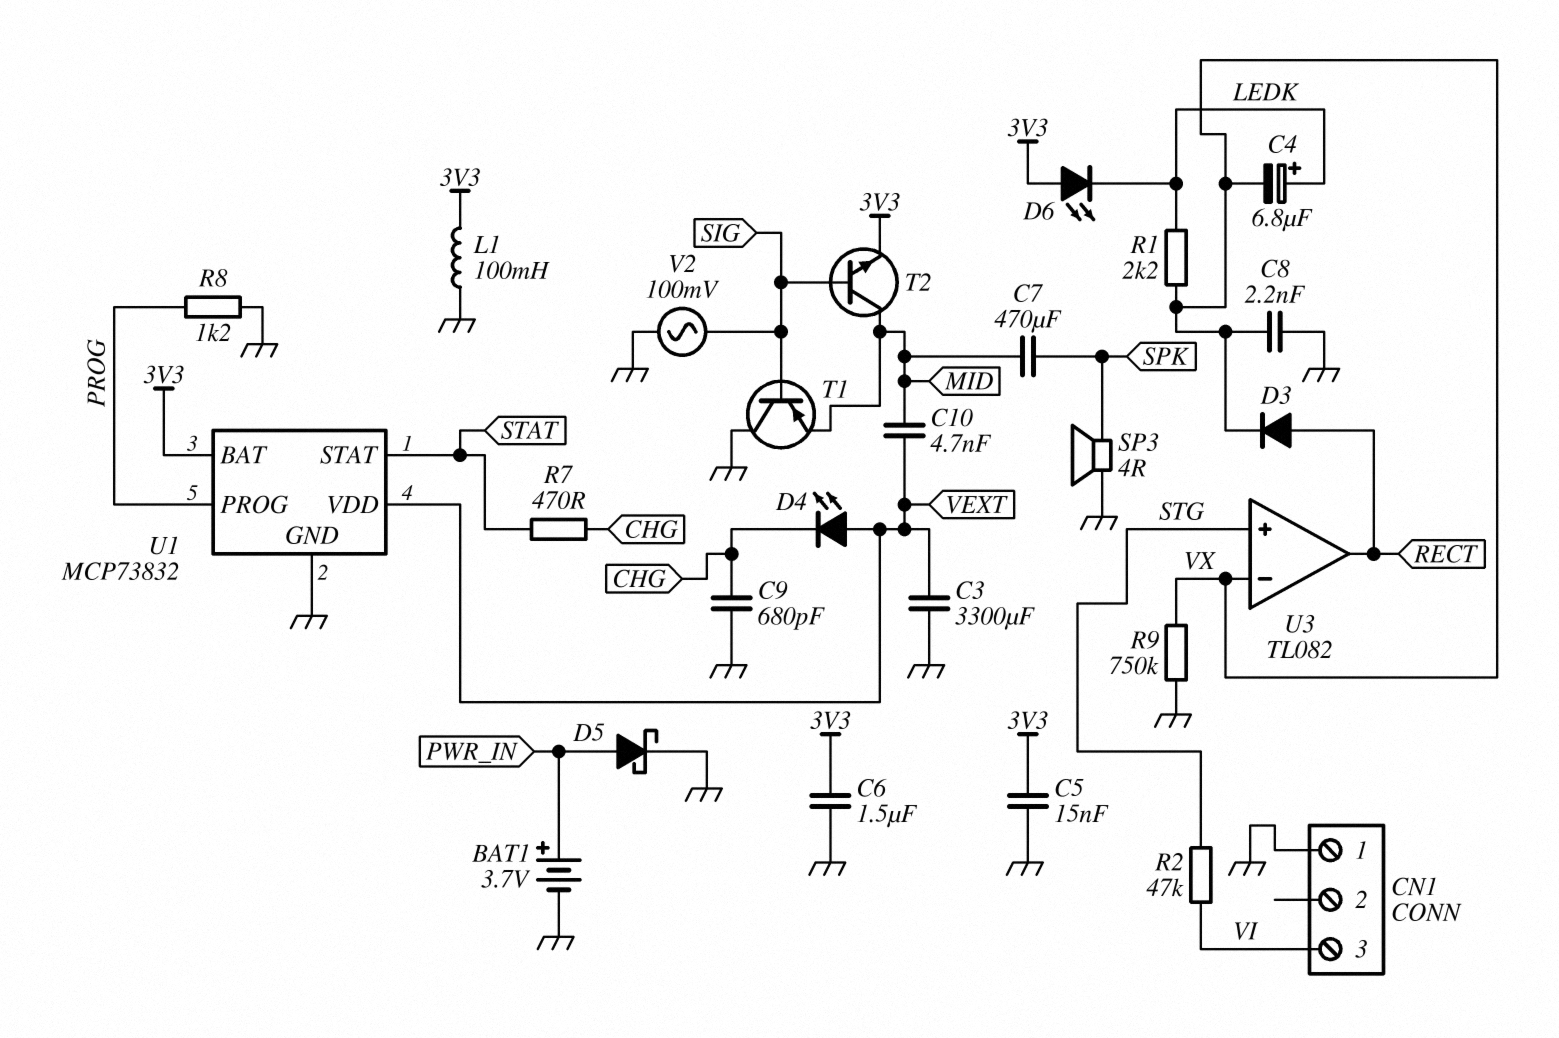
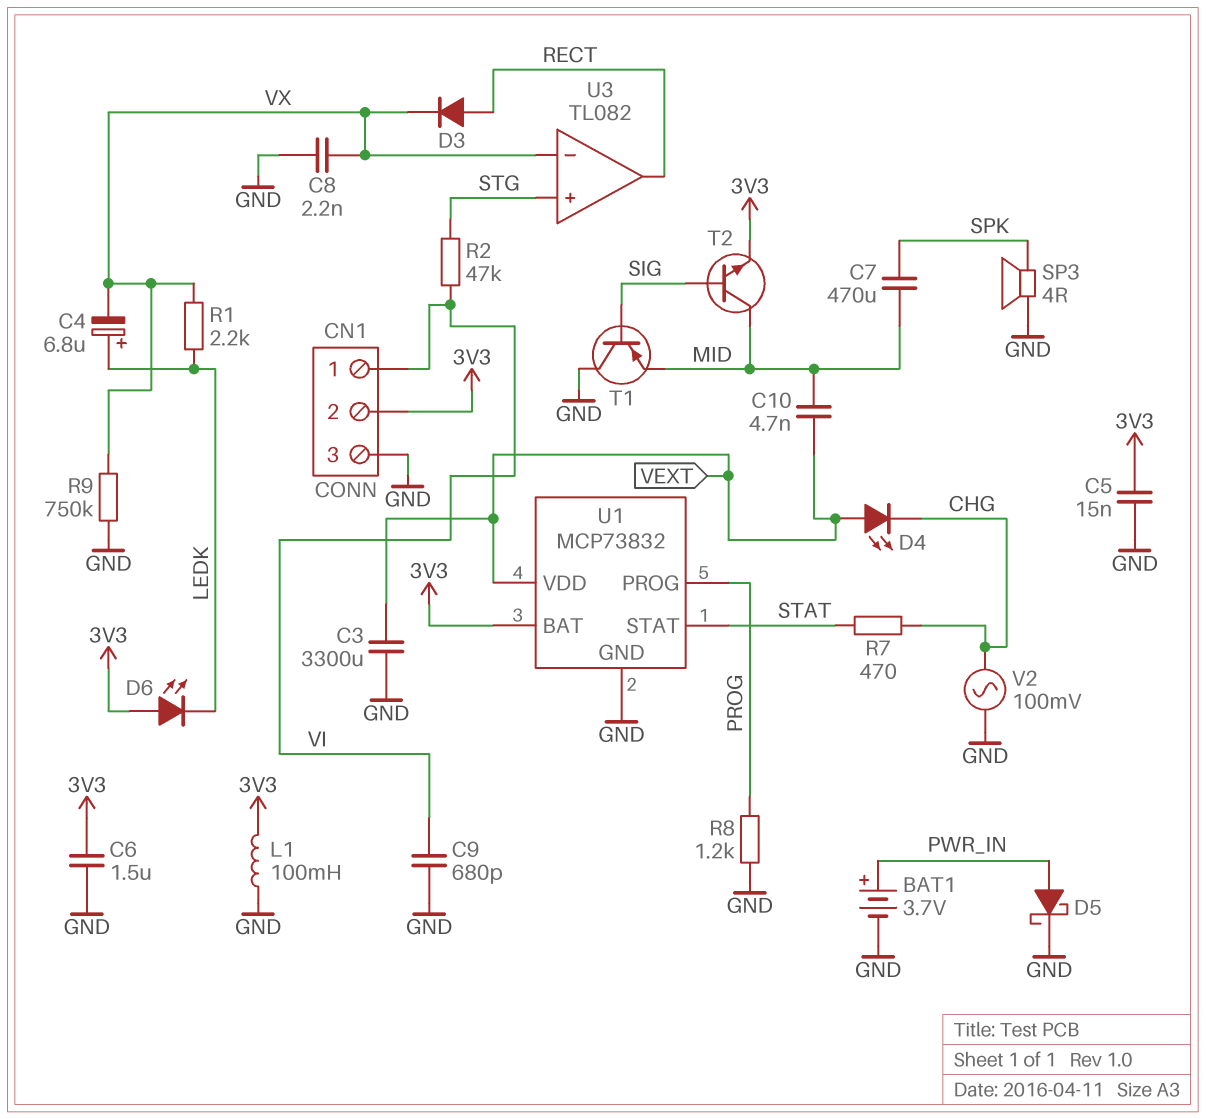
C9: 680pF (CHG, GND) -> 680pF (GND, VI)
CN1 pin 1: GND -> VI
CN1 pin 2: none -> 3V3
CN1 pin 3: VI -> GND
V2: AC 100mV (GND, SIG) -> AC 100mV (CHG, GND)

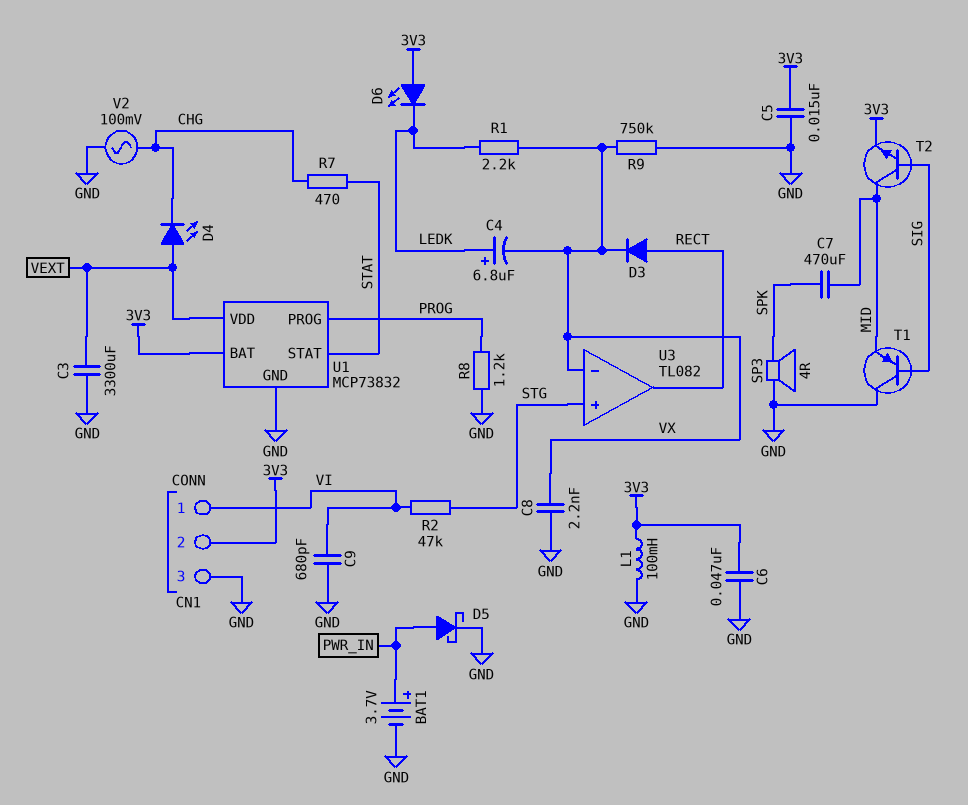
C6: 1.5uF (3V3, GND) -> 47nF (3V3, GND)
C10: 4.7nF (MID, VEXT) -> none

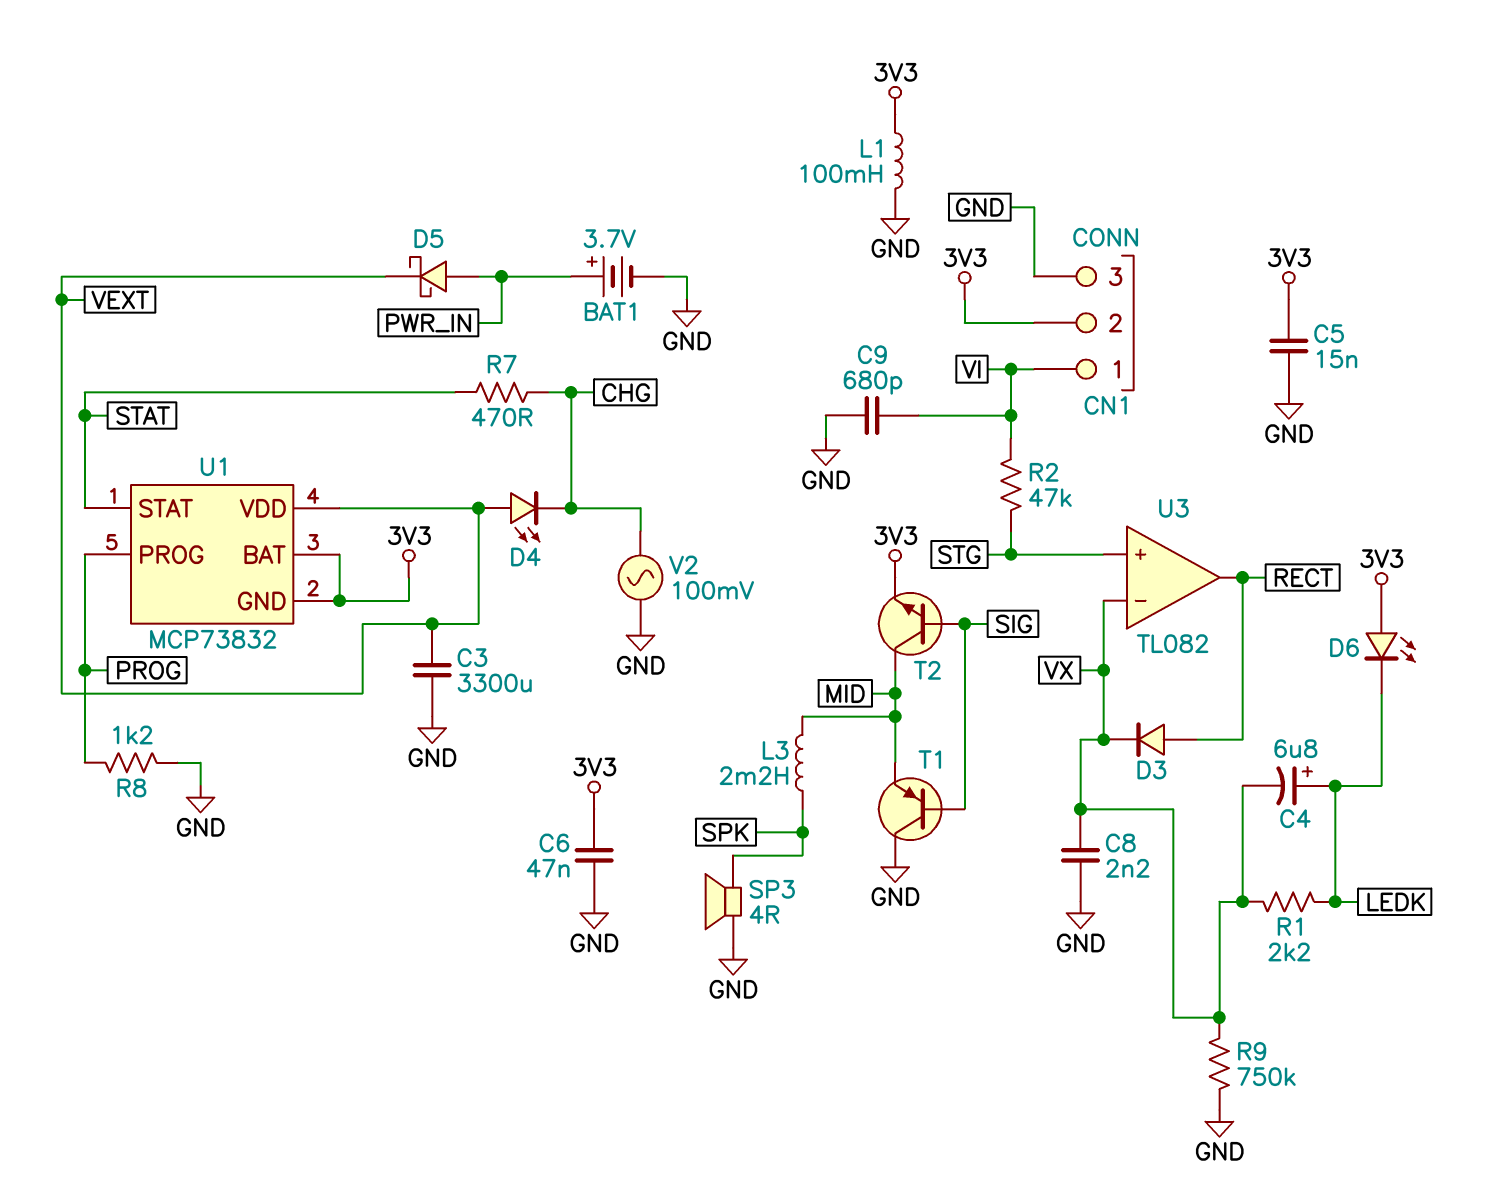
C7: 470uF (MID, SPK) -> none
D5: schottky (A PWR_IN, K GND) -> schottky (A PWR_IN, K VEXT)
L3: none -> 2.2mH (MID, SPK)
U1 pin GND: GND -> 3V3

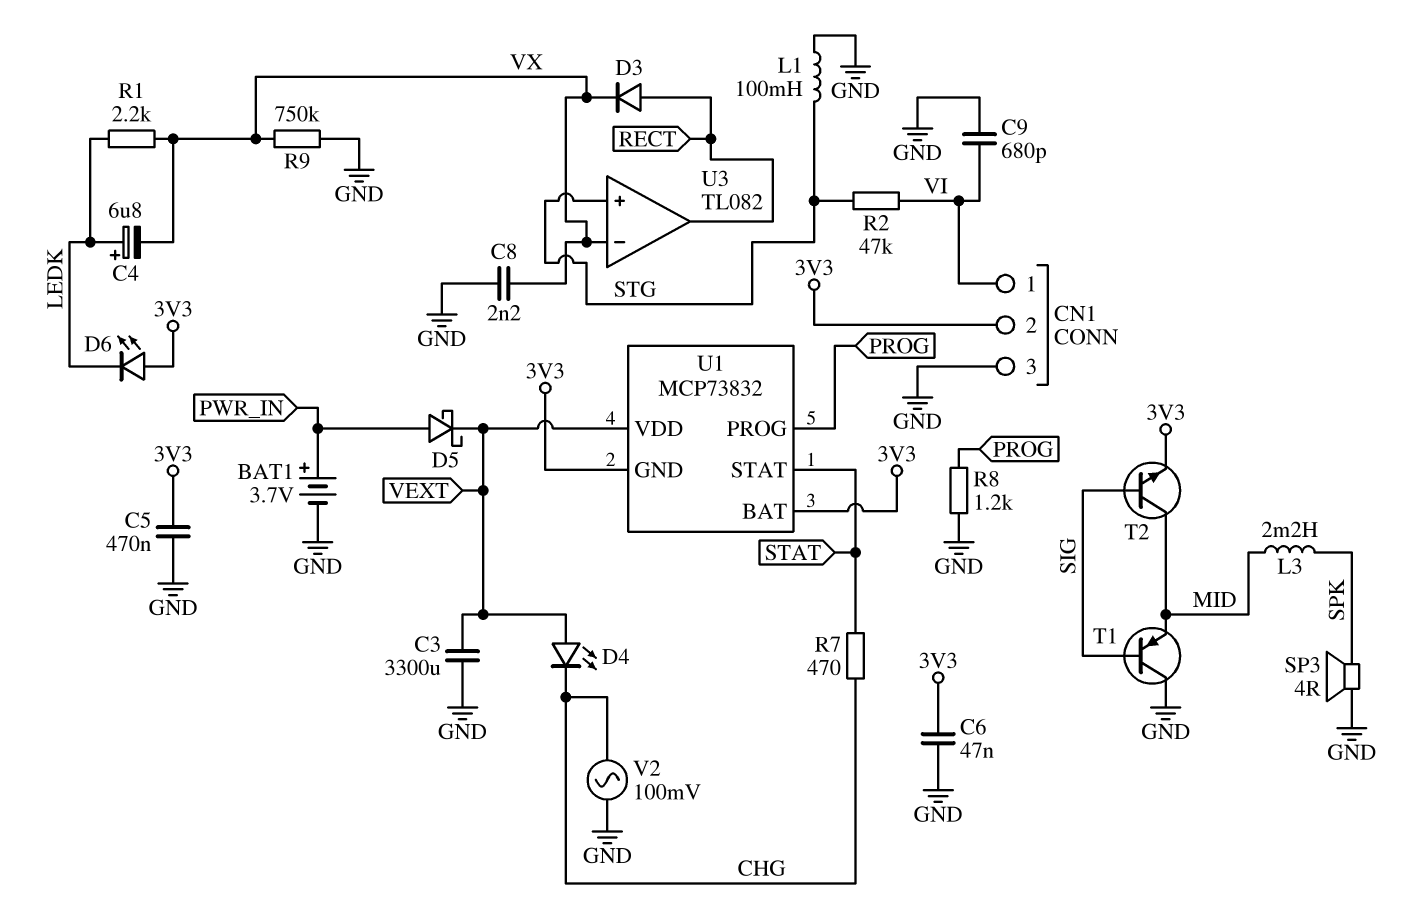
C5: 15nF (3V3, GND) -> 470nF (3V3, GND)
L1: 100mH (3V3, GND) -> 100mH (GND, STG)

